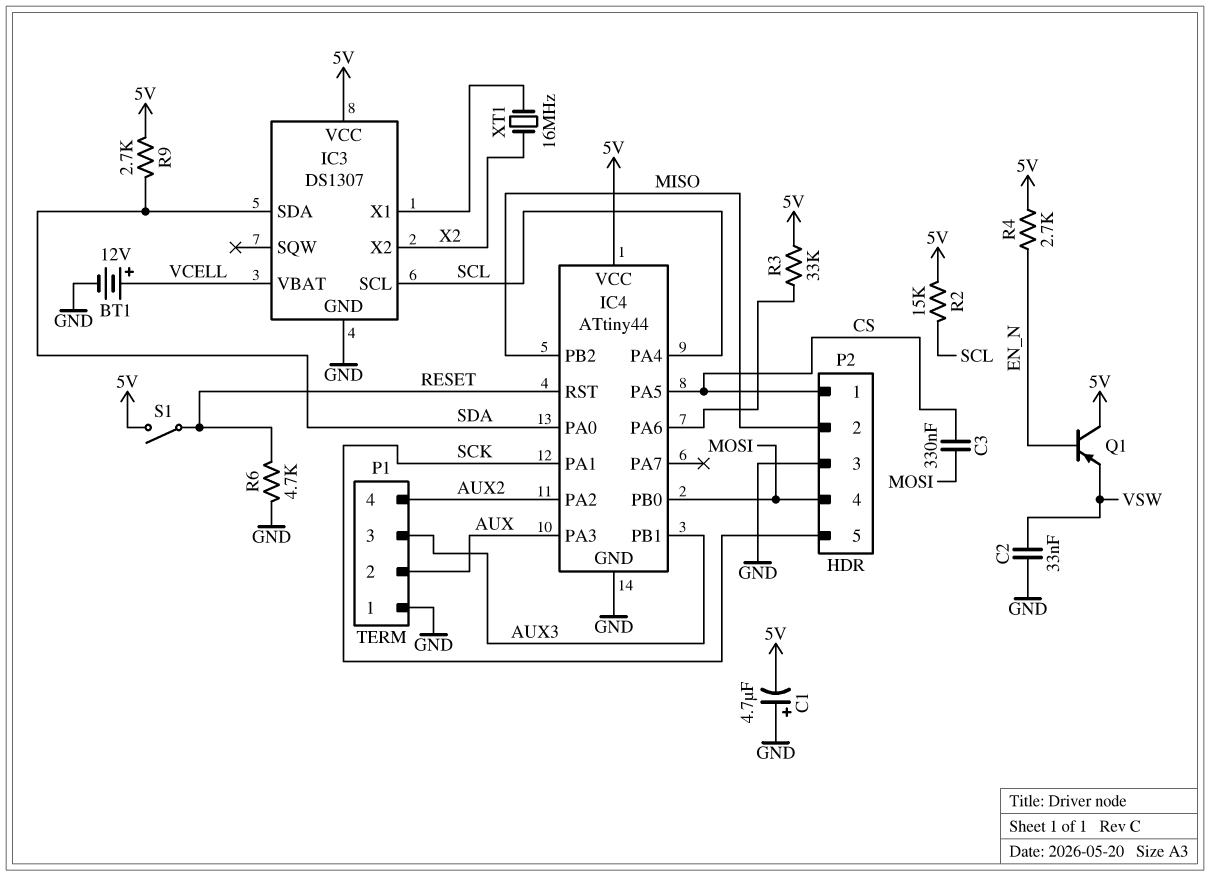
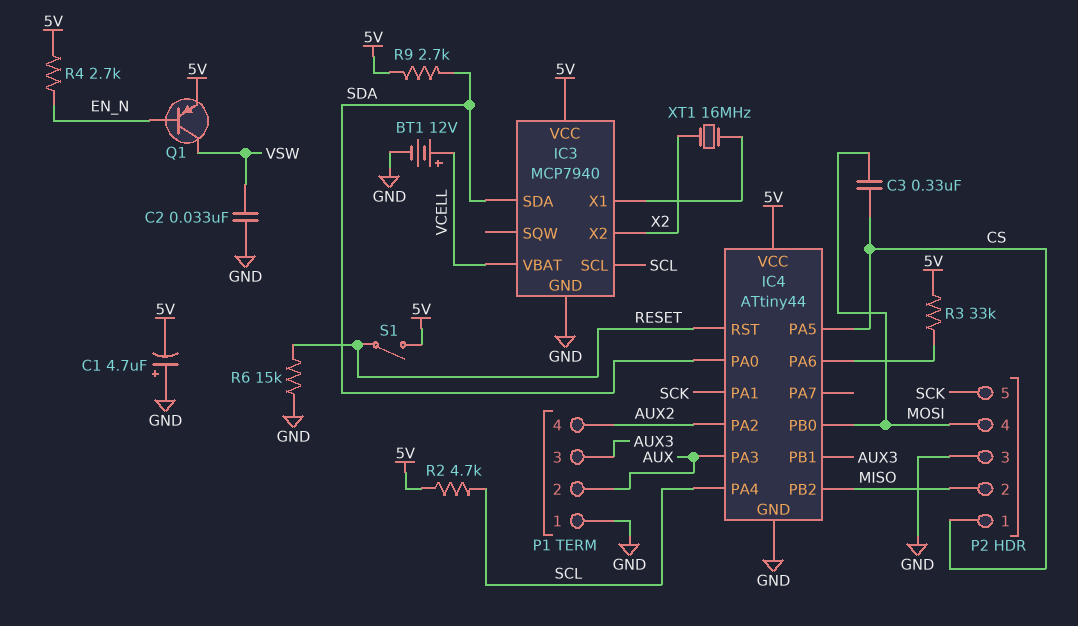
IC3: DS1307 -> MCP7940
Q1: PNP (B EN_N, C 5V, E VSW) -> PNP (B EN_N, C VSW, E 5V)
R2: 15k (5V, SCL) -> 4.7k (5V, SCL)
R6: 4.7k (GND, RESET) -> 15k (GND, RESET)

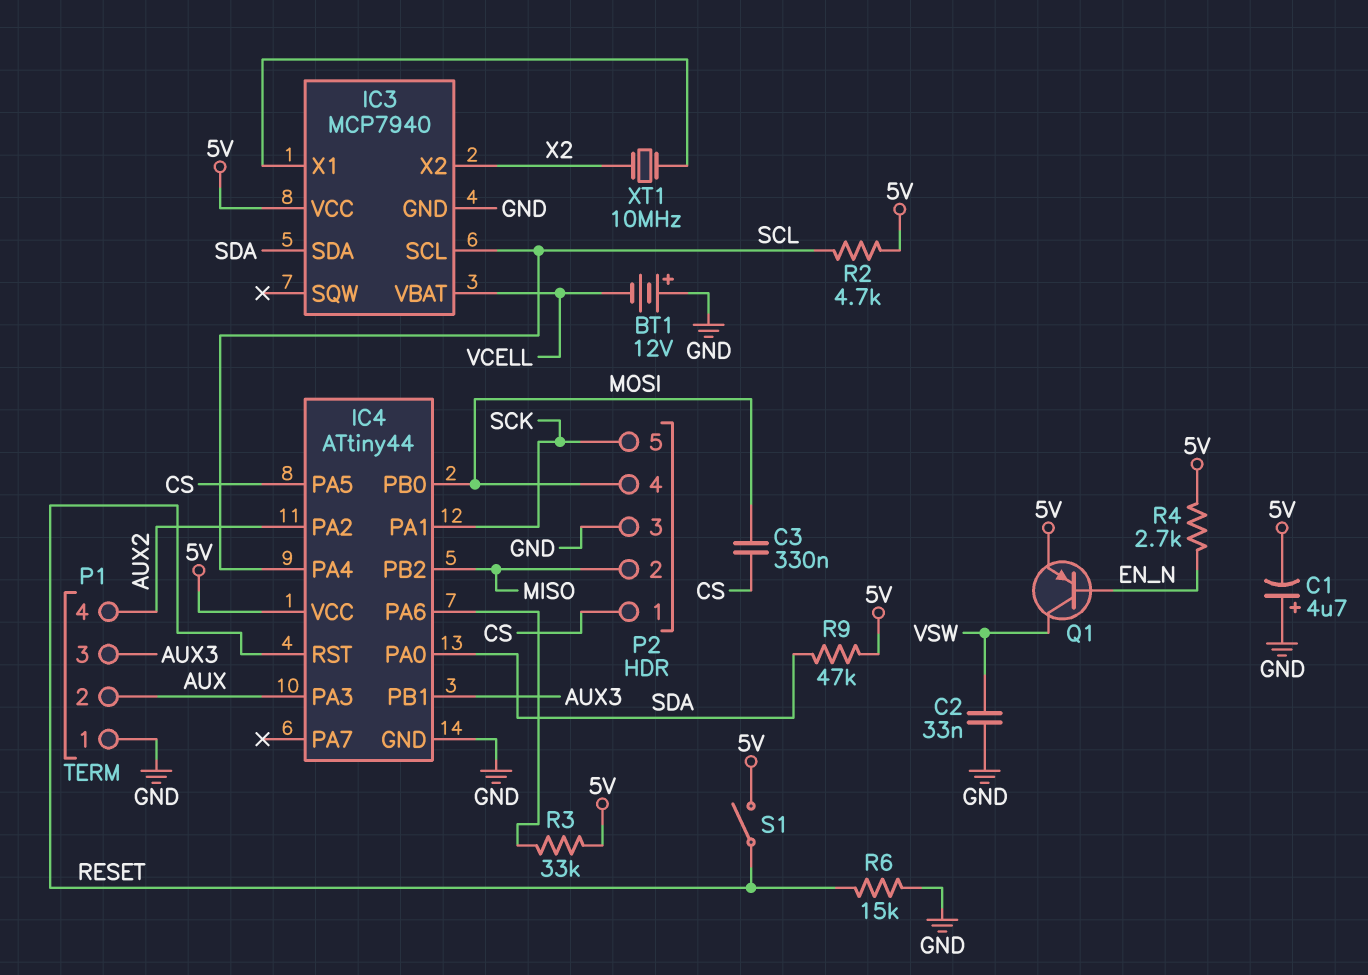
BT1: 12V (plus VCELL, minus GND) -> 12V (plus GND, minus VCELL)
R9: 2.7k (5V, SDA) -> 47k (5V, SDA)
XT1: 16MHz (IC3/X1, X2) -> 10MHz (IC3/X1, X2)

